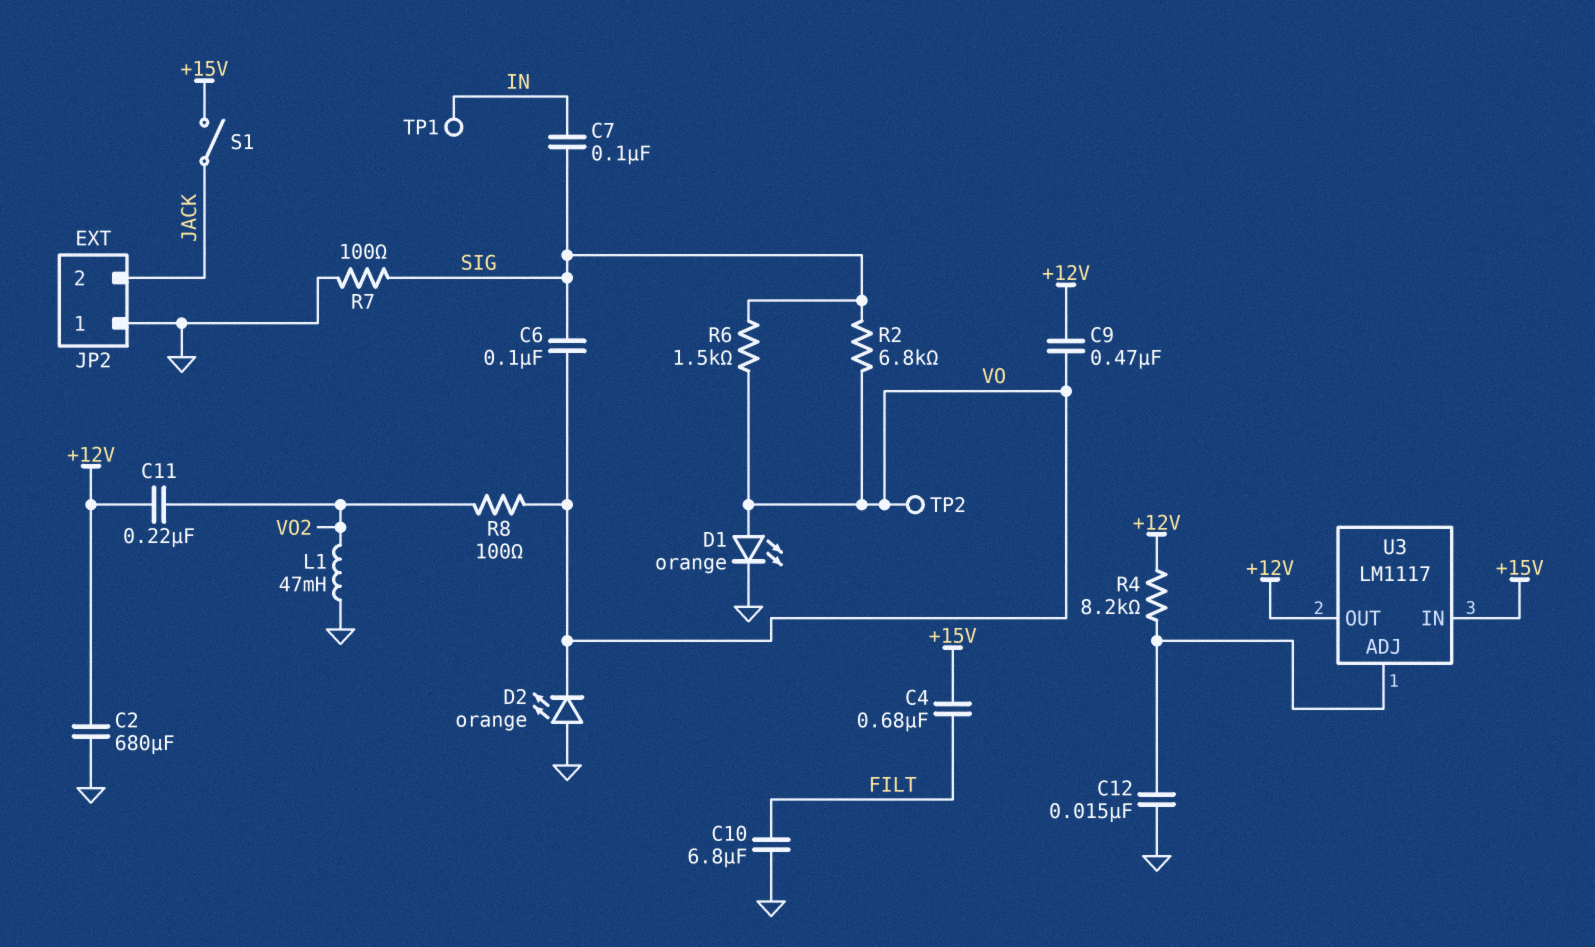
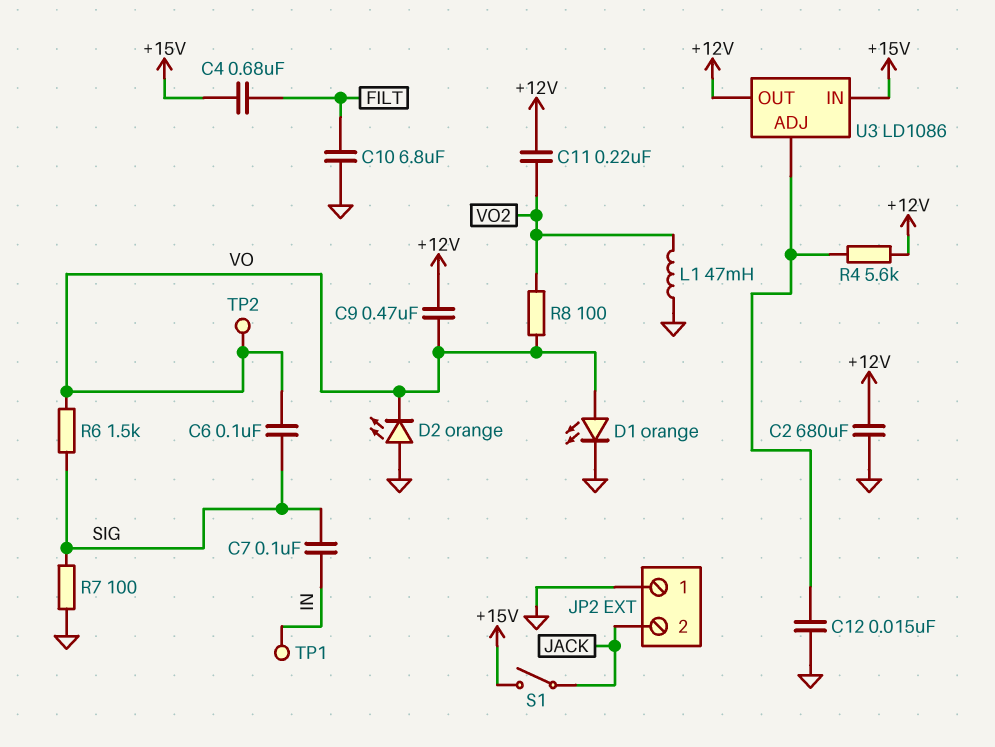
R2: 6.8k (SIG, VO) -> none
R4: 8.2k (+12V, U3/ADJ) -> 5.6k (+12V, U3/ADJ)
U3: LM1117 -> LD1086

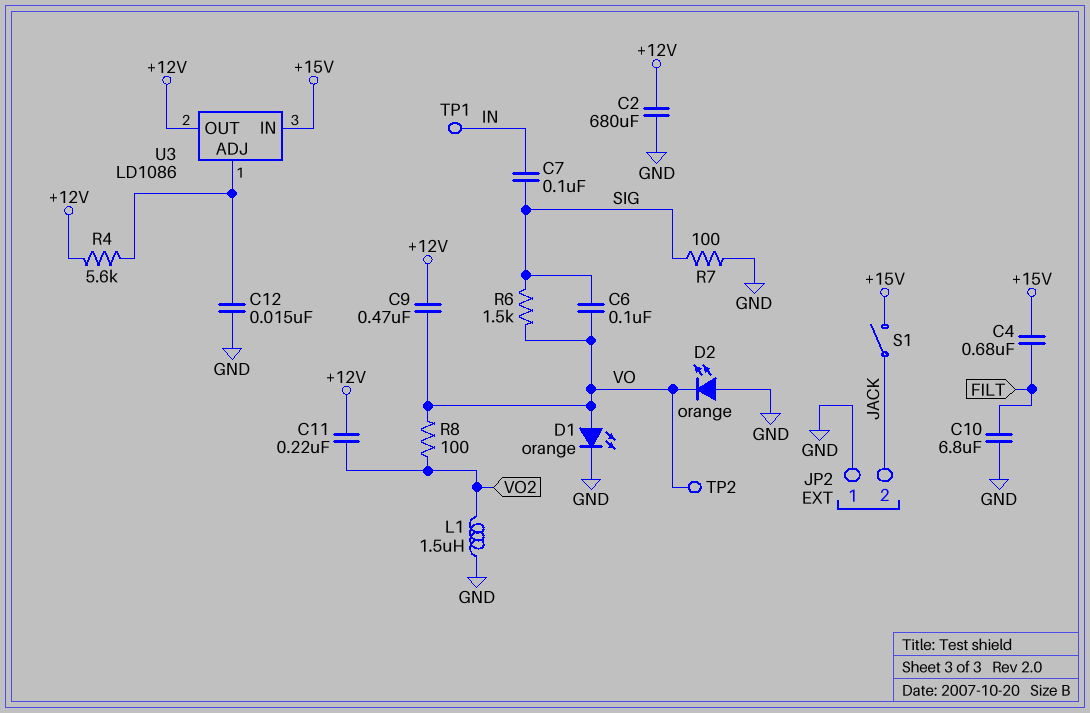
L1: 47mH (GND, VO2) -> 1.5uH (GND, VO2)

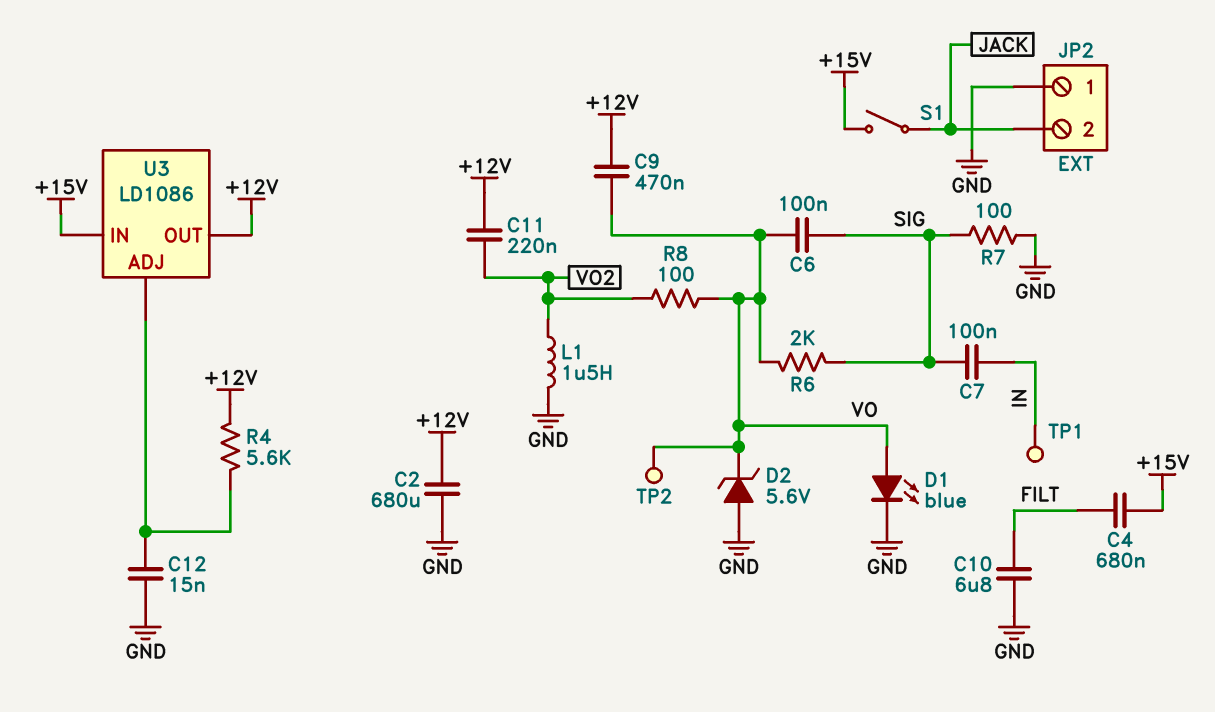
D1: LED orange (A VO, K GND) -> LED blue (A VO, K GND)
D2: LED orange (A GND, K VO) -> zener 5.6V (A GND, K VO)
R6: 1.5k (SIG, VO) -> 2k (SIG, VO)

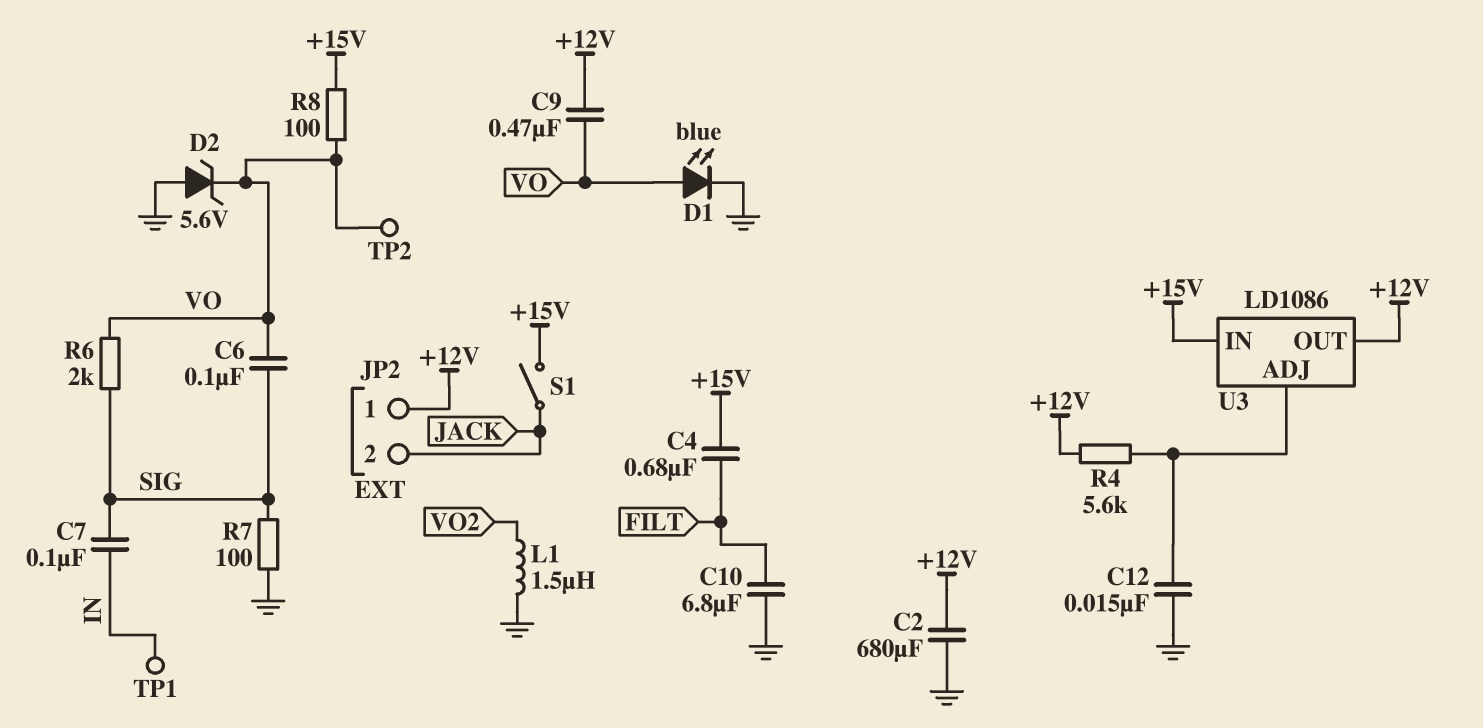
C11: 220nF (+12V, VO2) -> none
JP2 pin 1: GND -> +12V
R8: 100 (VO, VO2) -> 100 (+15V, VO)

